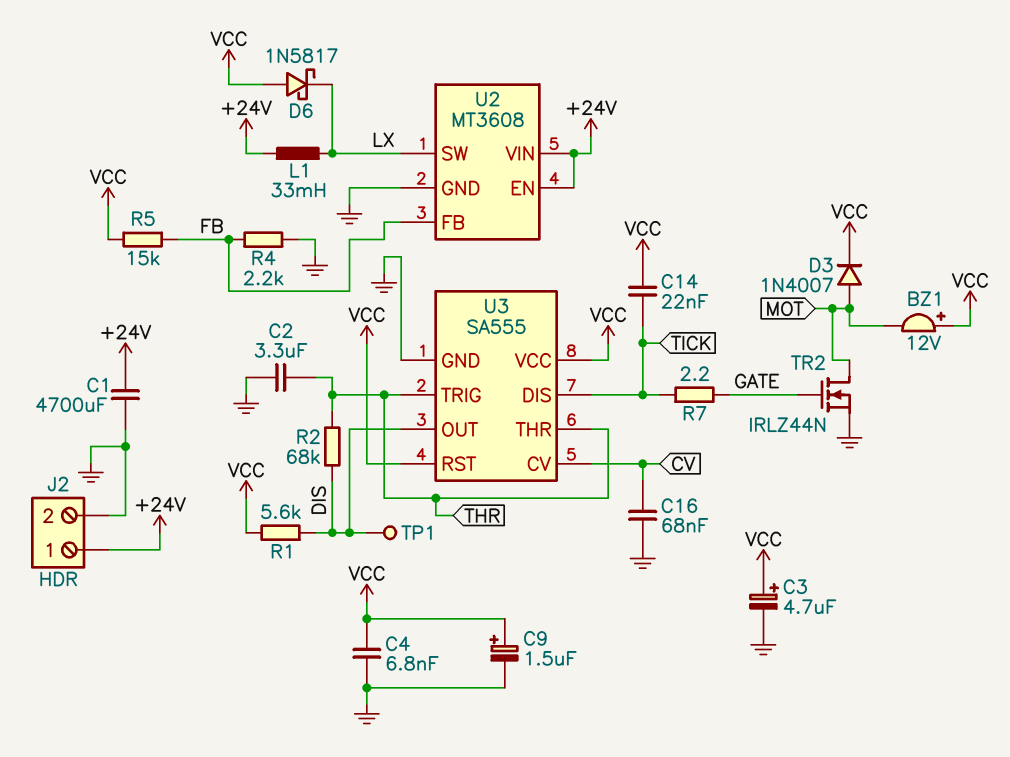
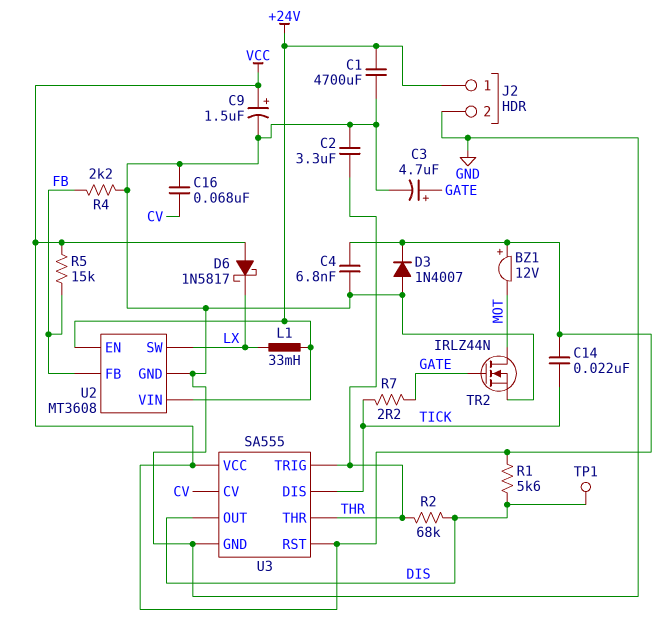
C3: 4.7uF (plus VCC, minus GND) -> 4.7uF (plus GATE, minus GND)
D3: diode 1N4007 (A MOT, K VCC) -> diode 1N4007 (A GND, K VCC)

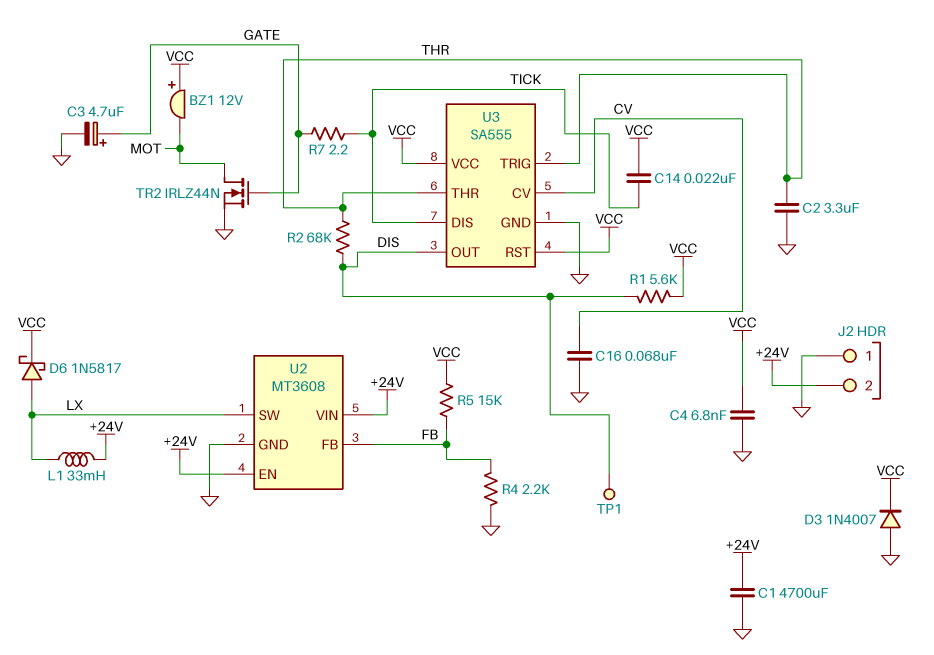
C9: 1.5uF (plus VCC, minus GND) -> none
D6: schottky 1N5817 (A VCC, K LX) -> schottky 1N5817 (A LX, K VCC)
J2 pin 1: +24V -> GND
J2 pin 2: GND -> +24V

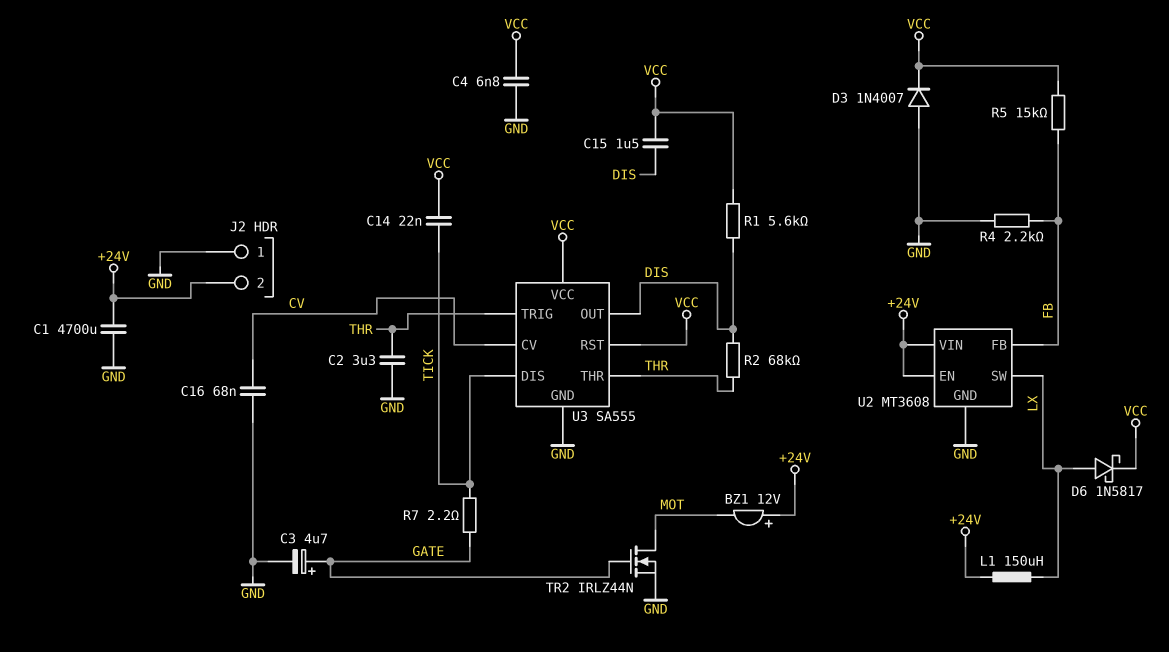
BZ1: buzzer 12V (plus VCC, minus MOT) -> buzzer 12V (plus +24V, minus MOT)
C15: none -> 1.5uF (DIS, VCC)
L1: 33mH (+24V, LX) -> 150uH (+24V, LX)
TP1: test point (DIS) -> none

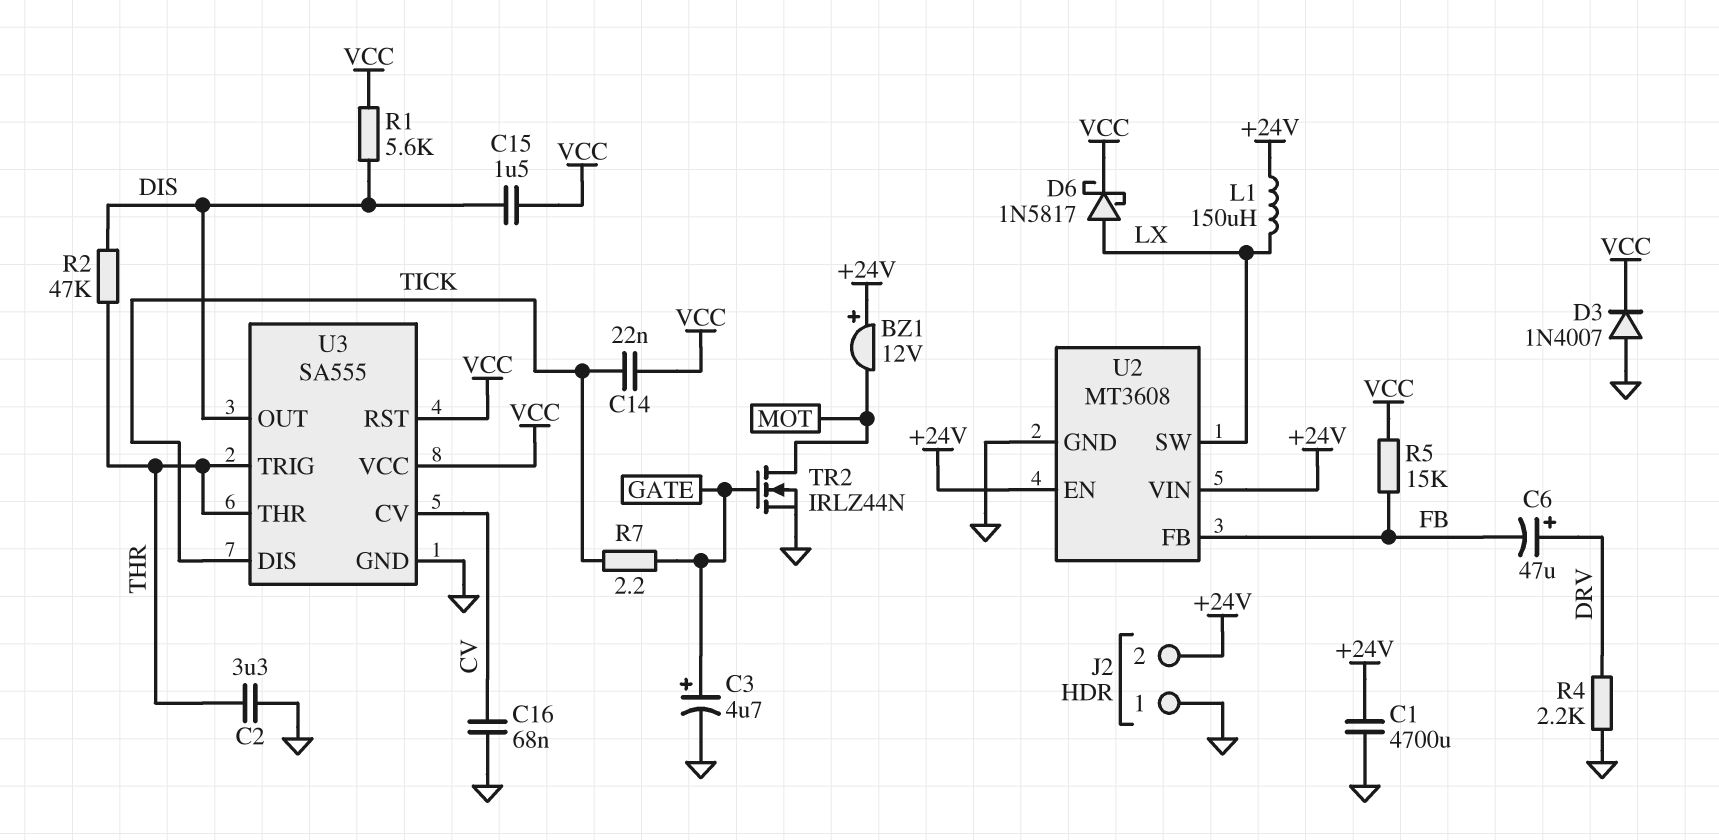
C4: 6.8nF (GND, VCC) -> none
C6: none -> 47uF (plus DRV, minus FB)
R2: 68k (DIS, THR) -> 47k (DIS, THR)
R4: 2.2k (FB, GND) -> 2.2k (DRV, GND)

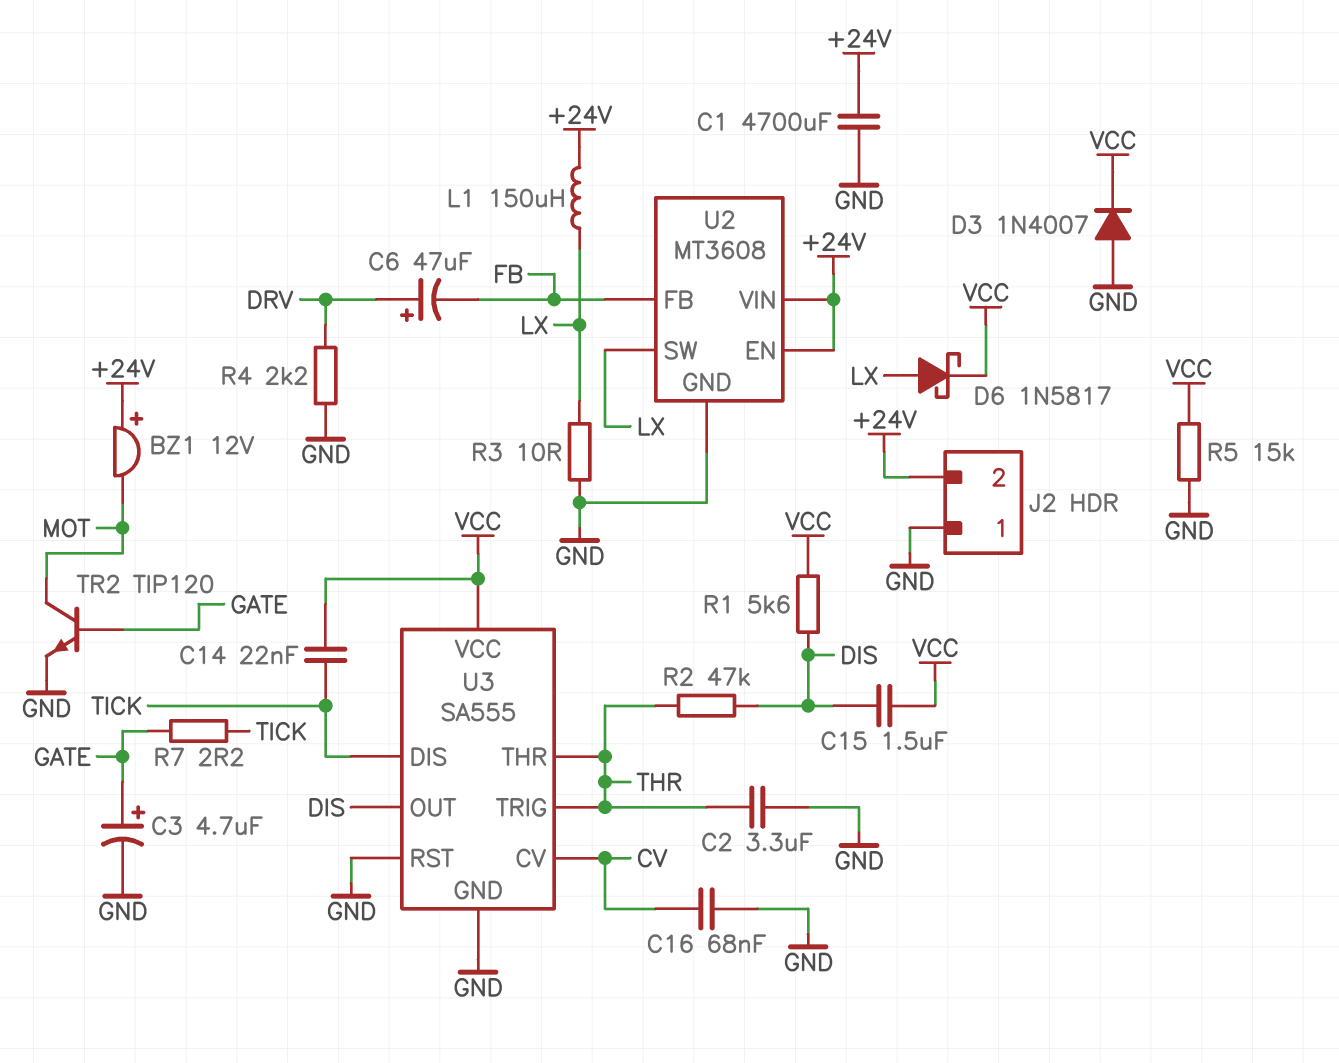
R3: none -> 10 (GND, LX)
R5: 15k (FB, VCC) -> 15k (GND, VCC)
TR2: NMOS IRLZ44N (G GATE, D MOT, S GND) -> NPN TIP120 (B GATE, C MOT, E GND)
U3 pin RST: VCC -> GND

